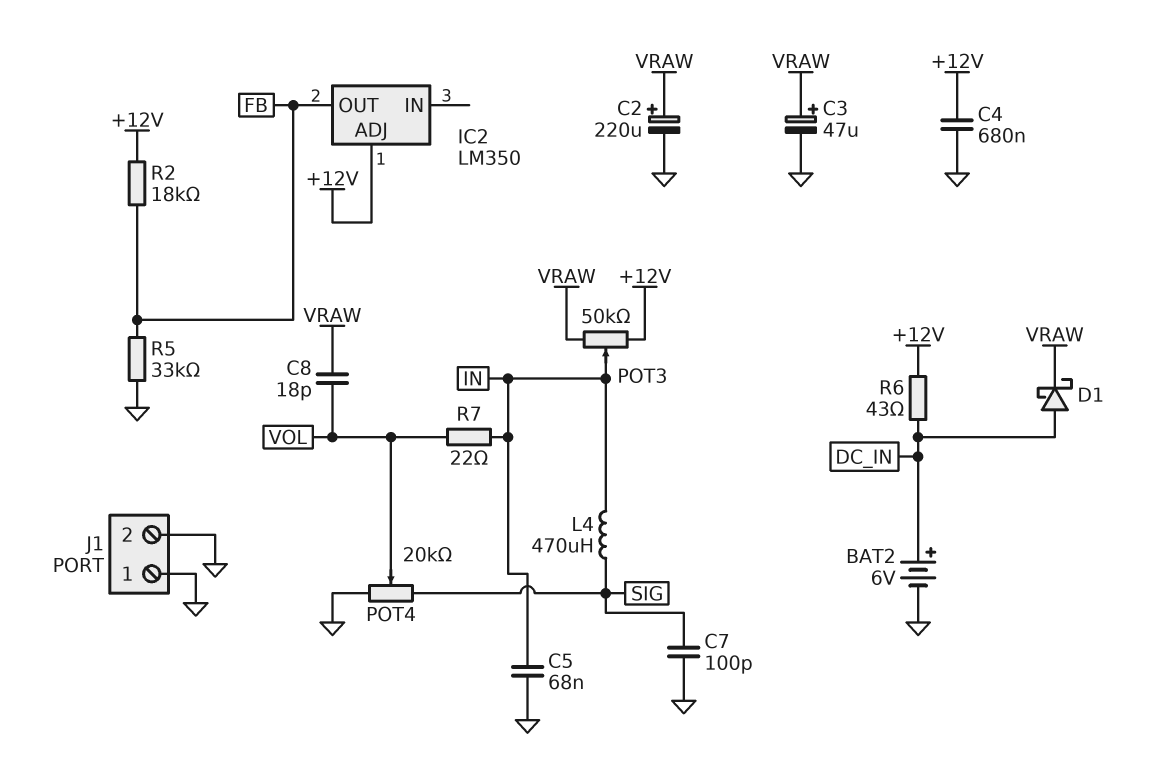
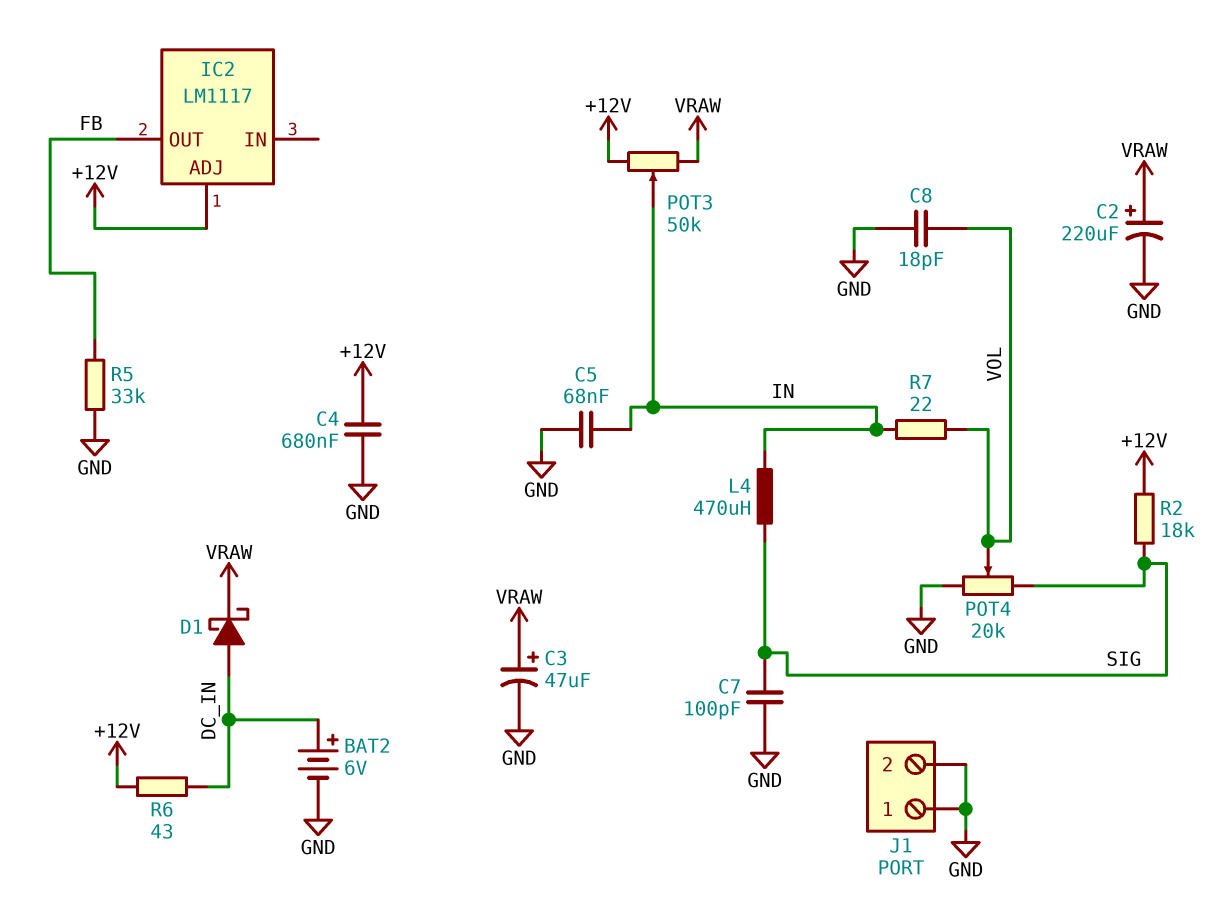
C8: 18pF (VOL, VRAW) -> 18pF (GND, VOL)
IC2: LM350 -> LM1117
R2: 18k (+12V, FB) -> 18k (+12V, SIG)

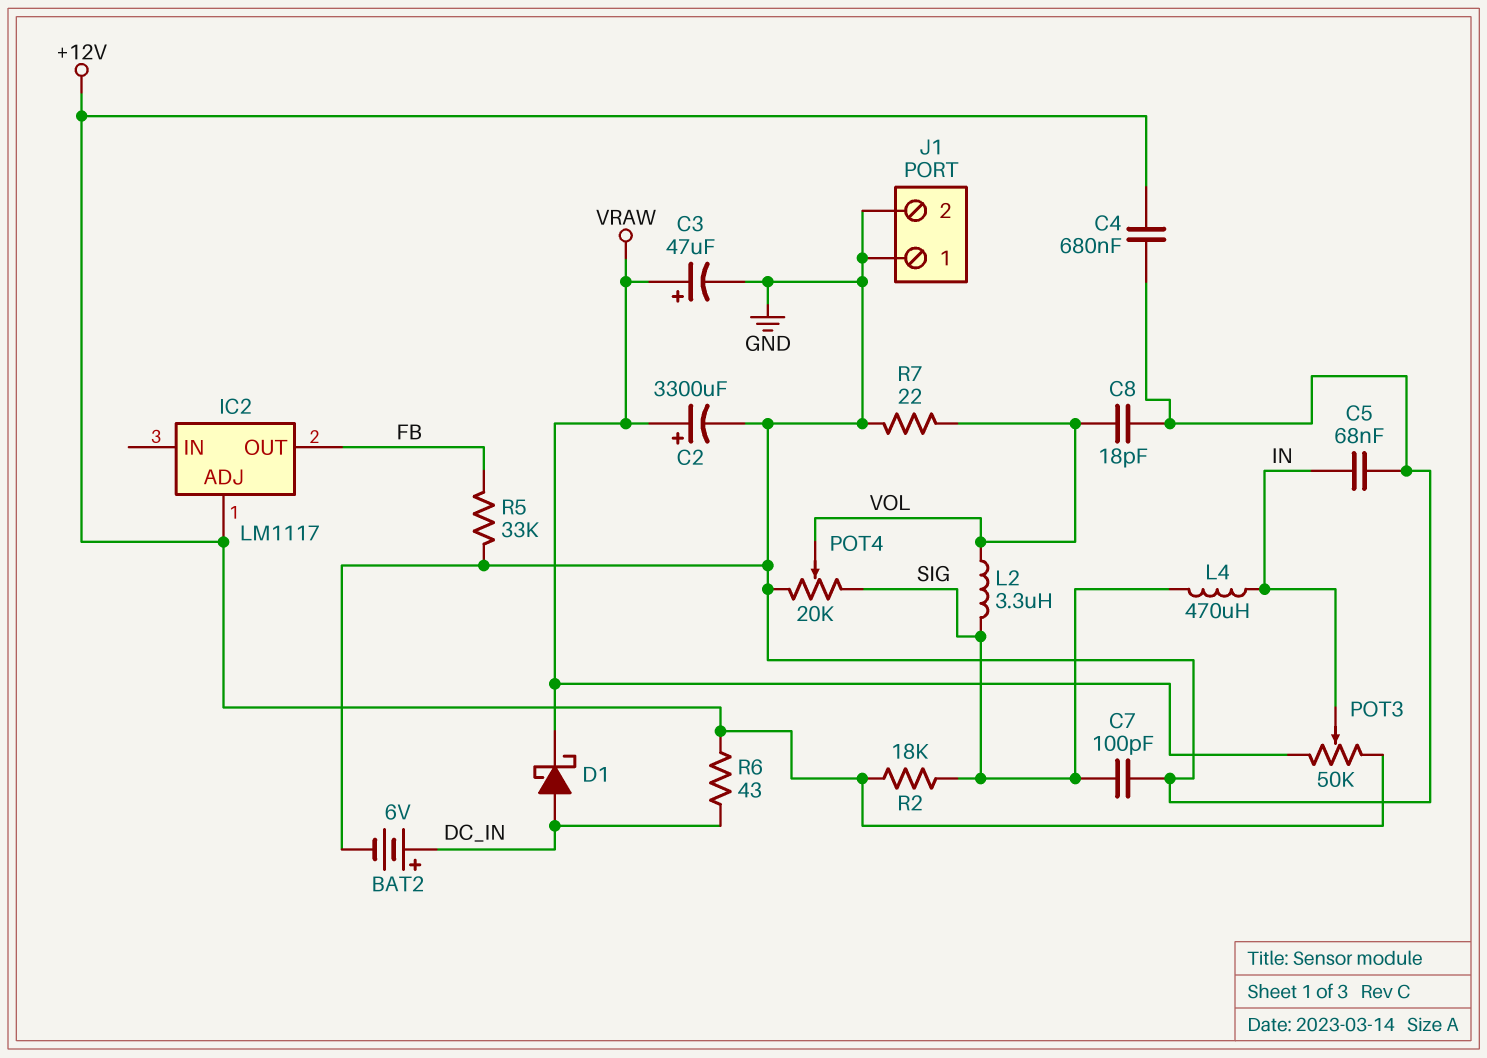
C2: 220uF (plus VRAW, minus GND) -> 3300uF (plus VRAW, minus GND)
L2: none -> 3.3uH (SIG, VOL)
R7: 22 (IN, VOL) -> 22 (GND, VOL)

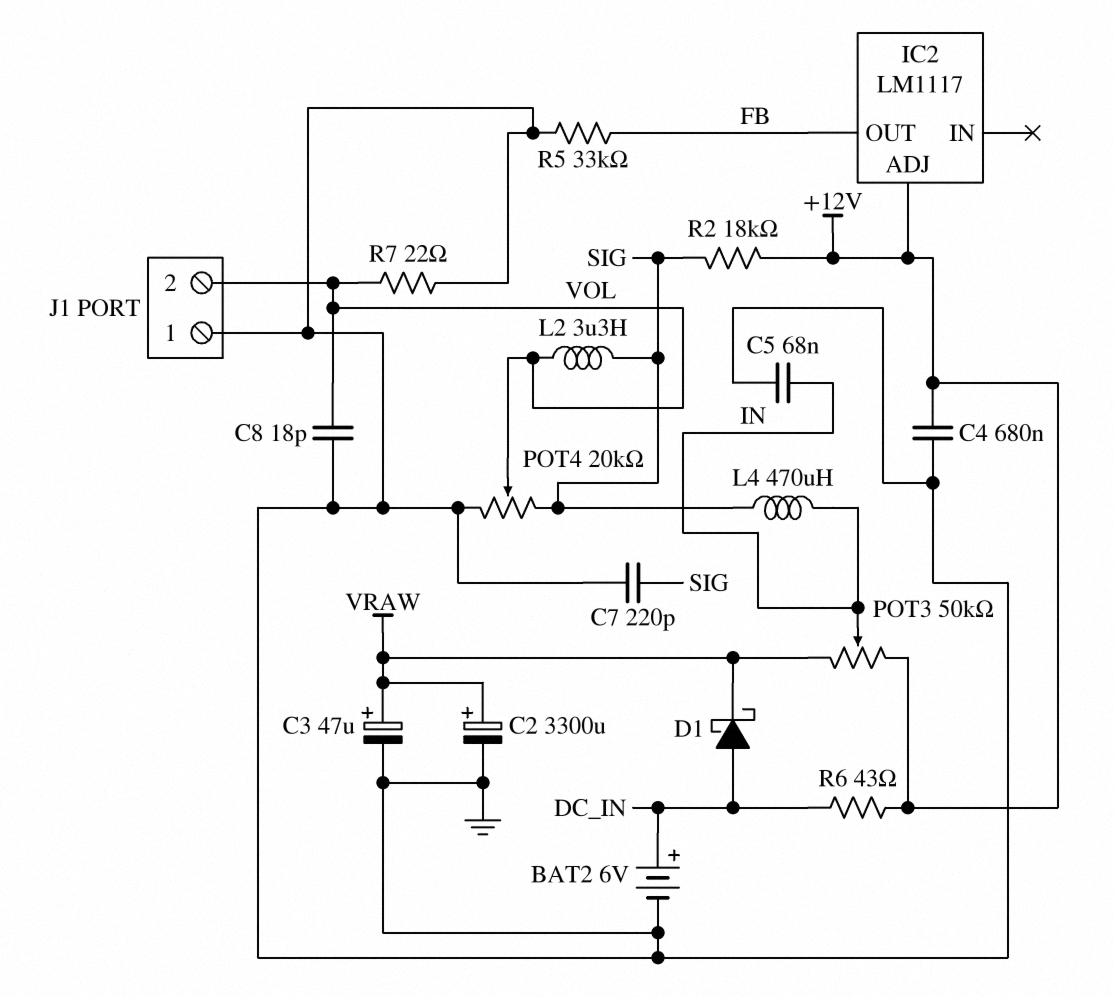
C7: 100pF (GND, SIG) -> 220pF (GND, SIG)
J1 pin 2: GND -> VOL

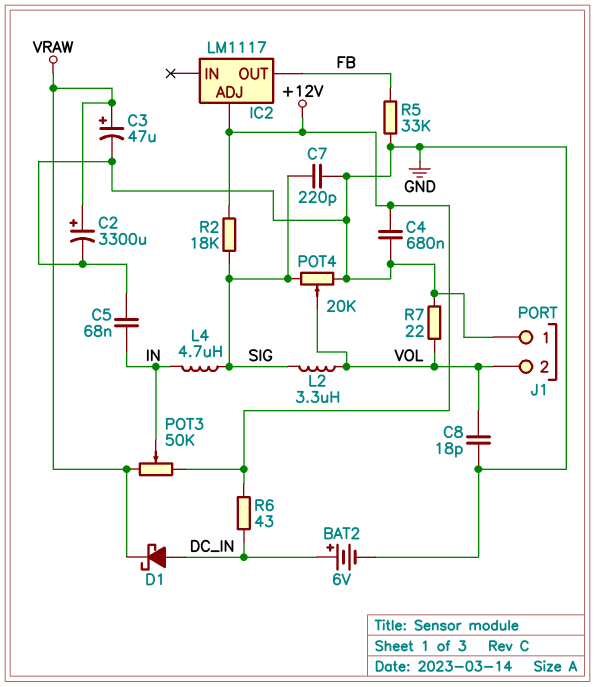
L4: 470uH (IN, SIG) -> 4.7uH (IN, SIG)

